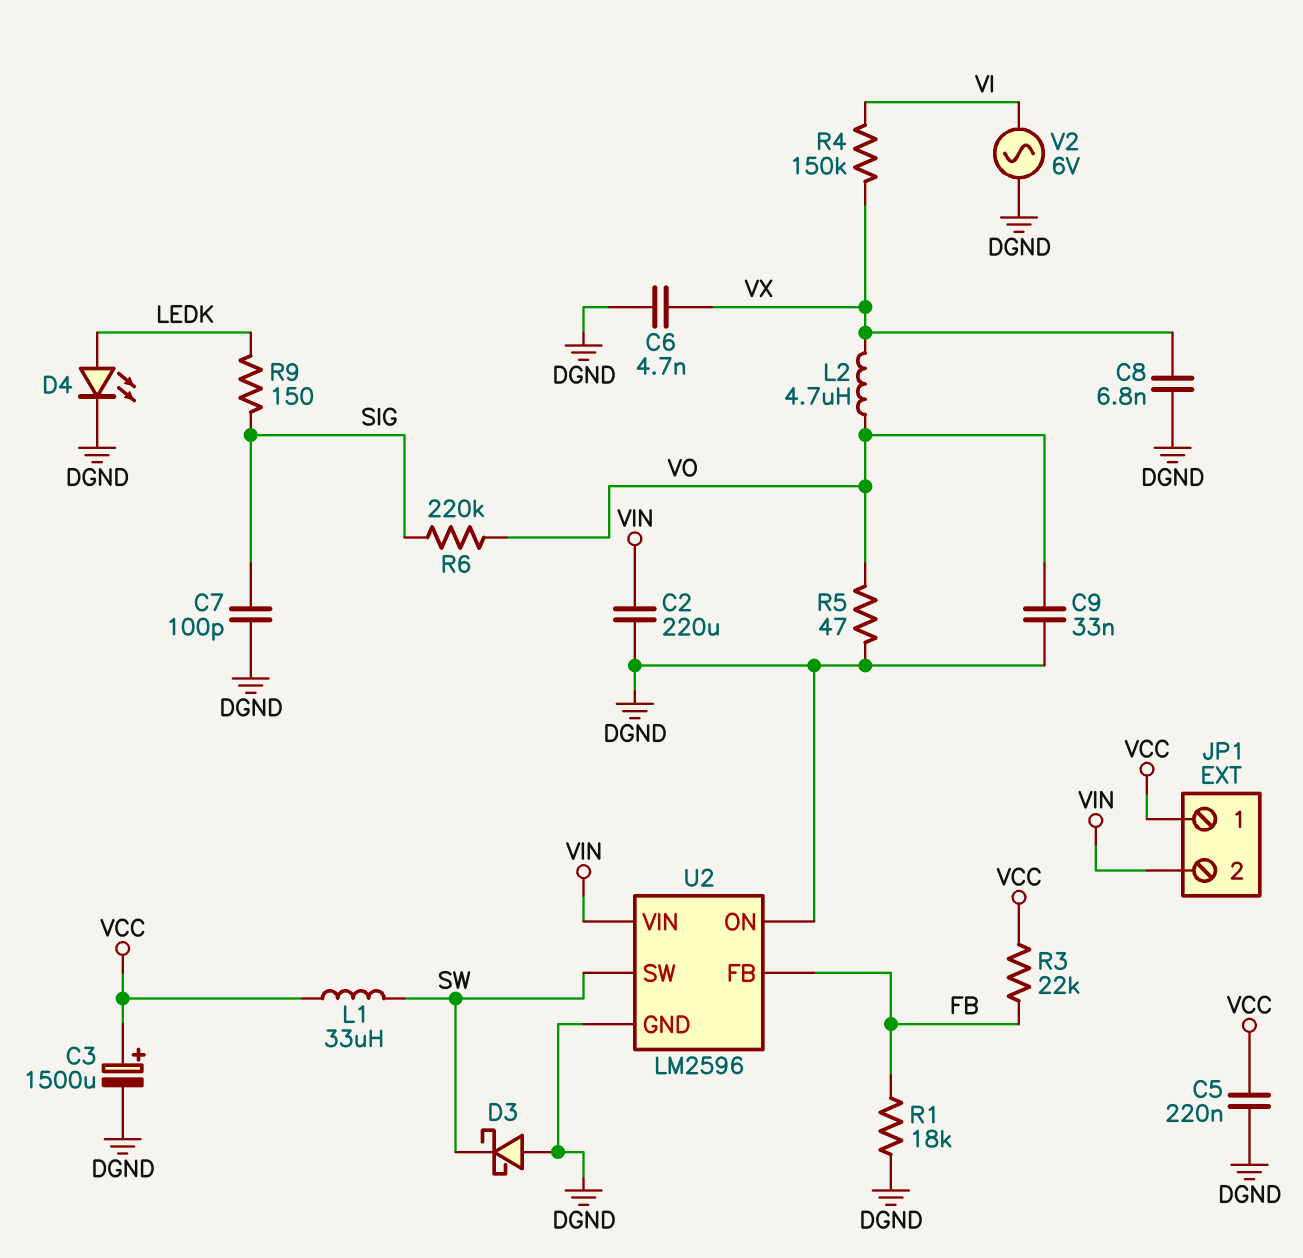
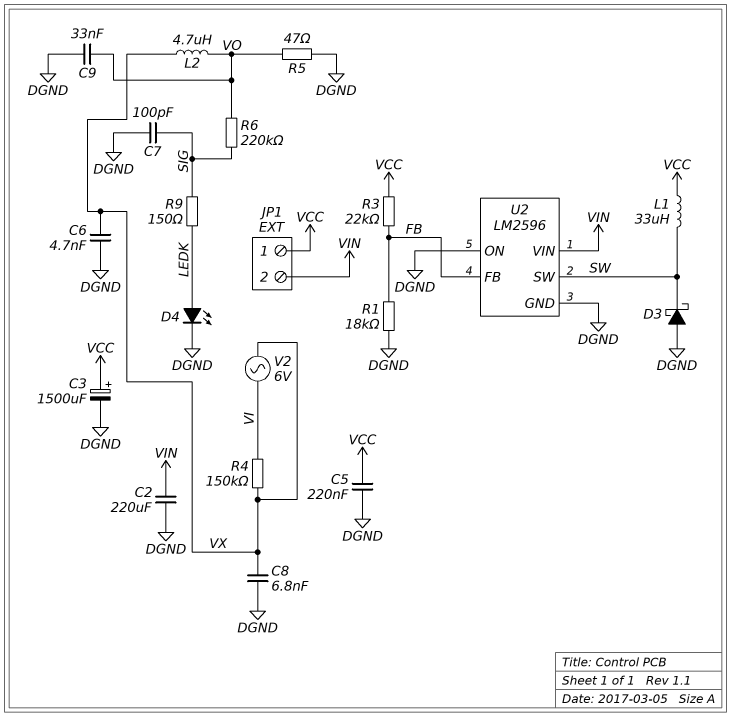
V2: AC 6V (DGND, VI) -> AC 6V (VI, VX)

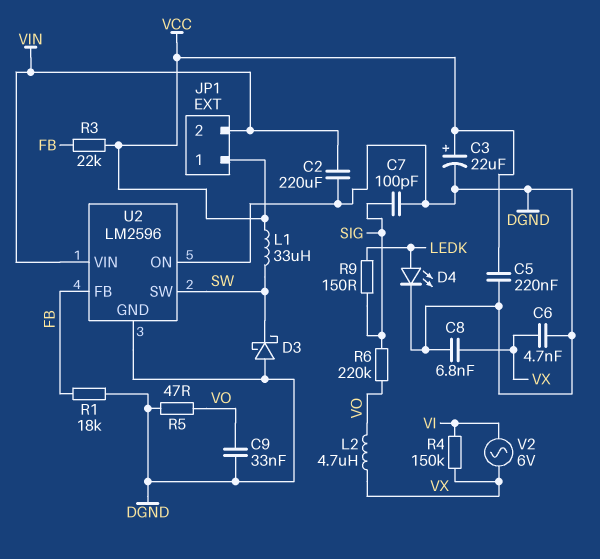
C3: 1500uF (plus VCC, minus DGND) -> 22uF (plus VCC, minus DGND)

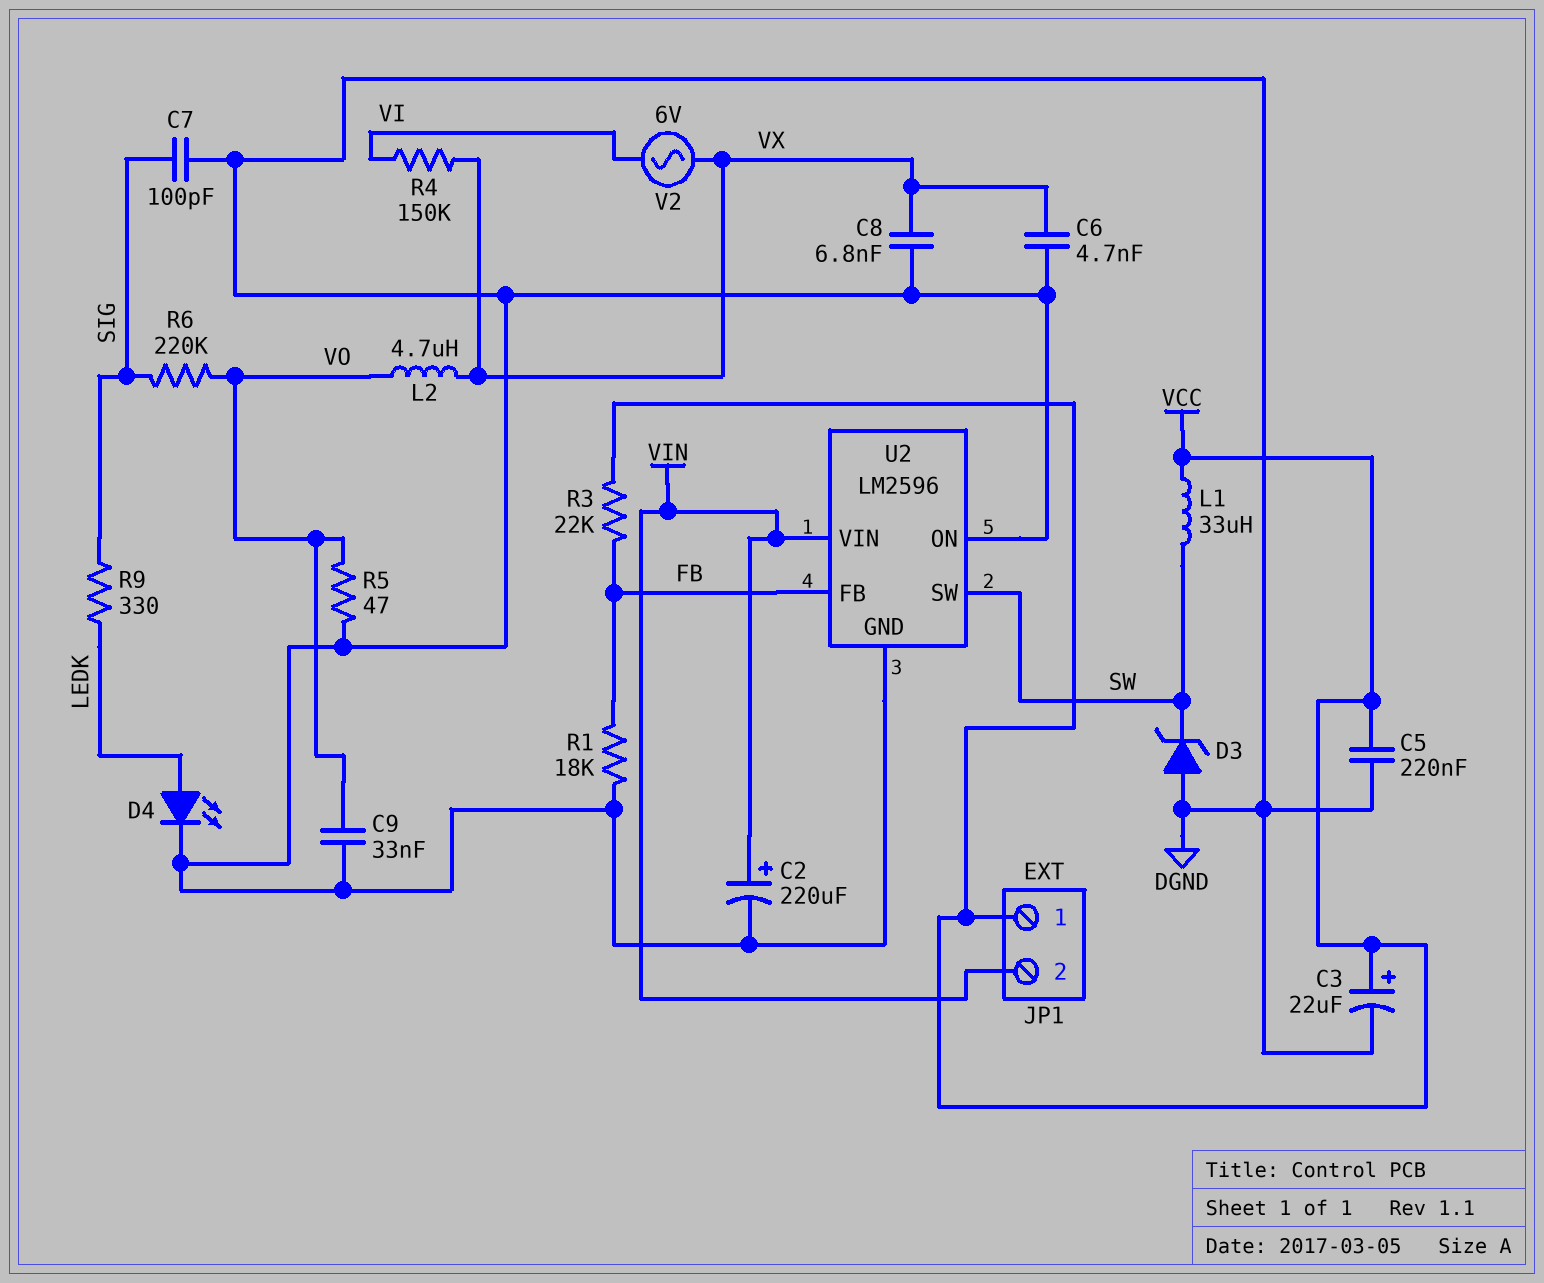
C2: 220uF (DGND, VIN) -> 220uF (plus VIN, minus DGND)
D3: schottky (A DGND, K SW) -> zener (A DGND, K SW)
R9: 150 (LEDK, SIG) -> 330 (LEDK, SIG)

